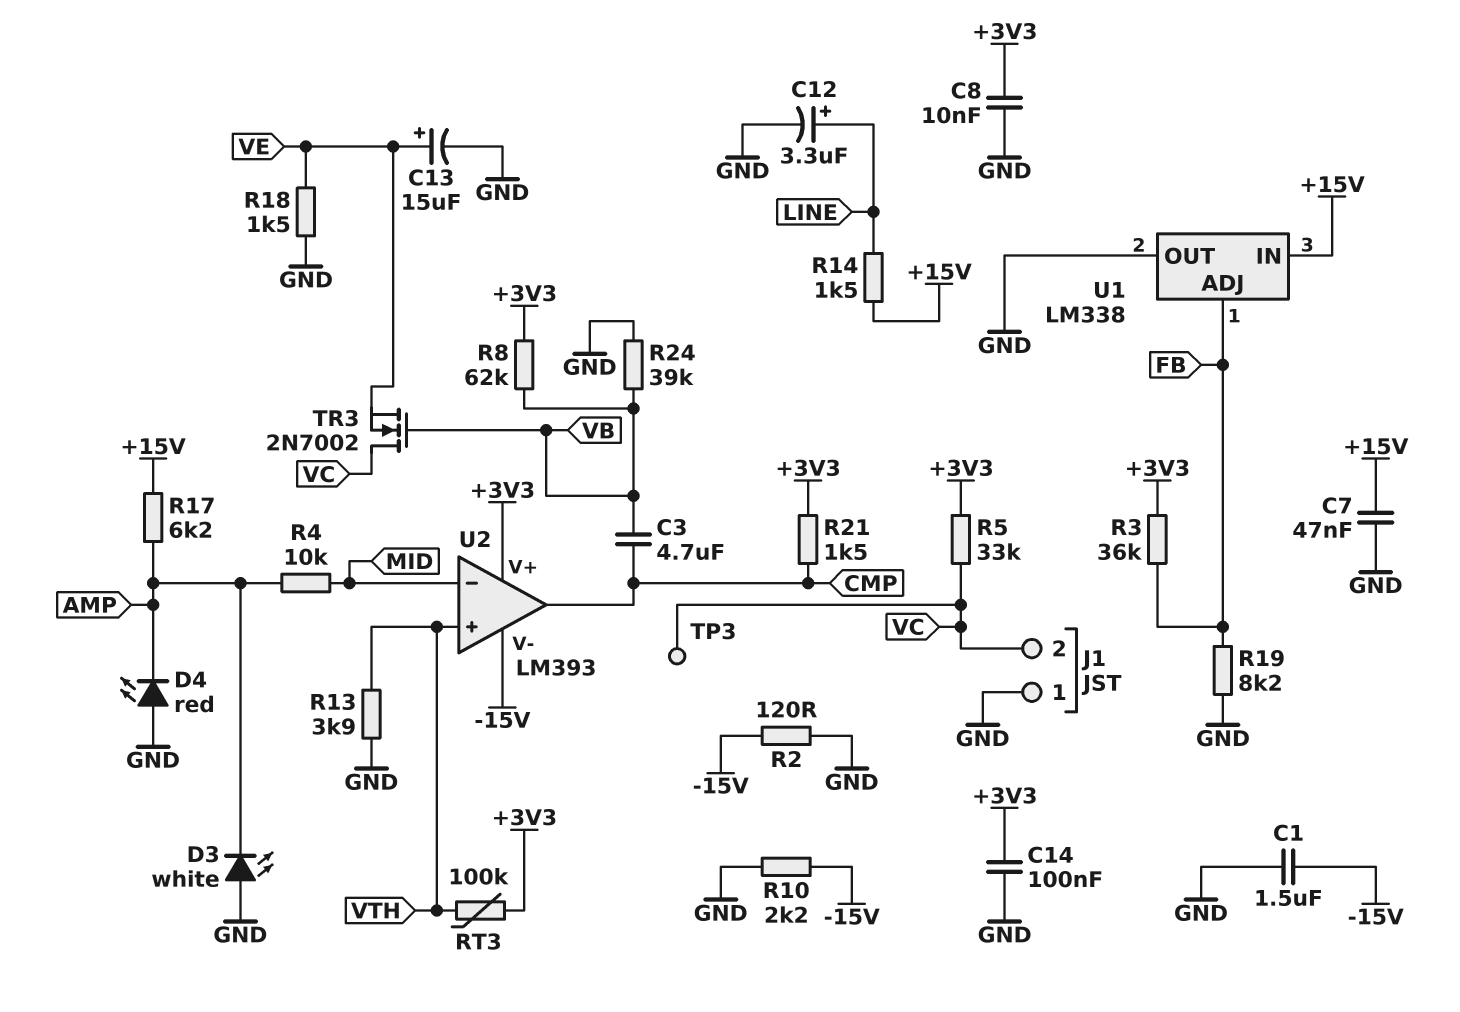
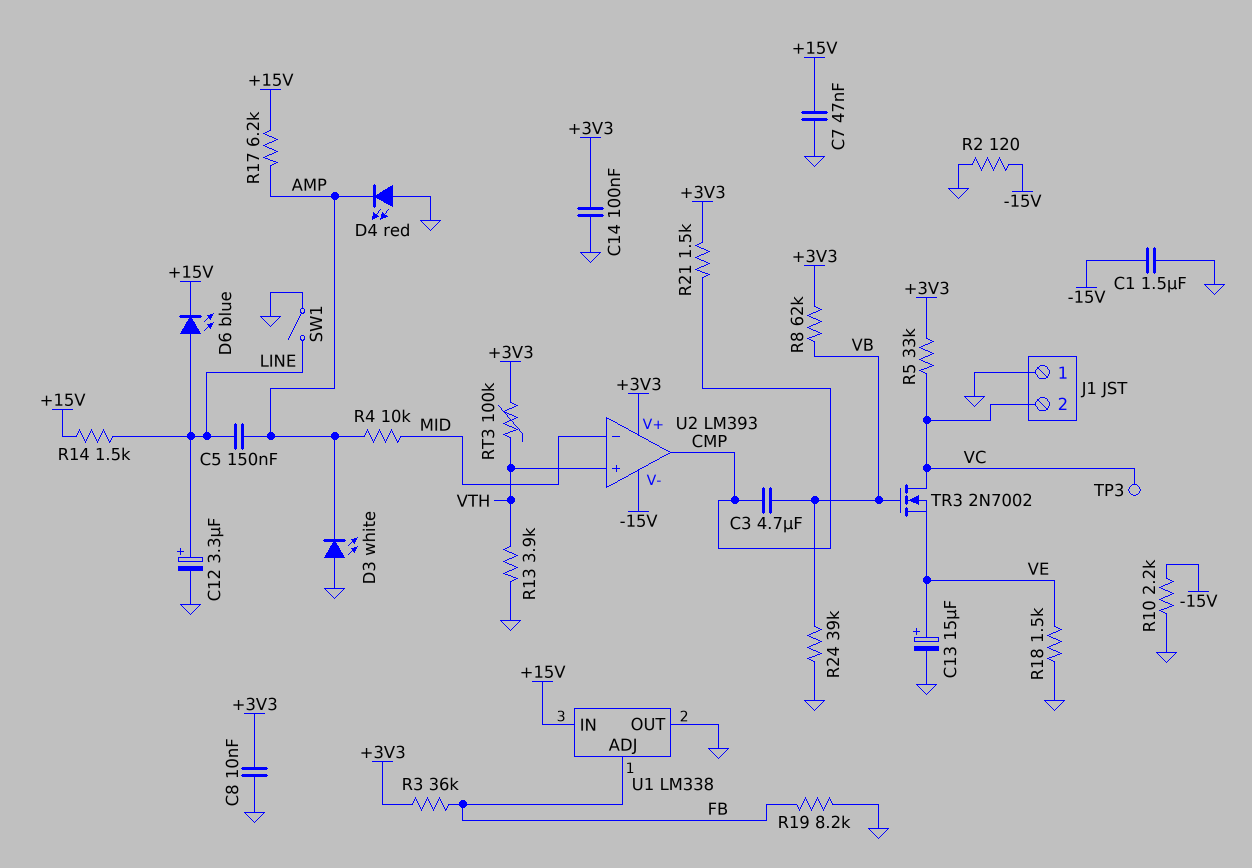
C5: none -> 150nF (AMP, LINE)
D6: none -> LED blue (A LINE, K +15V)
SW1: none -> switch (GND, LINE)

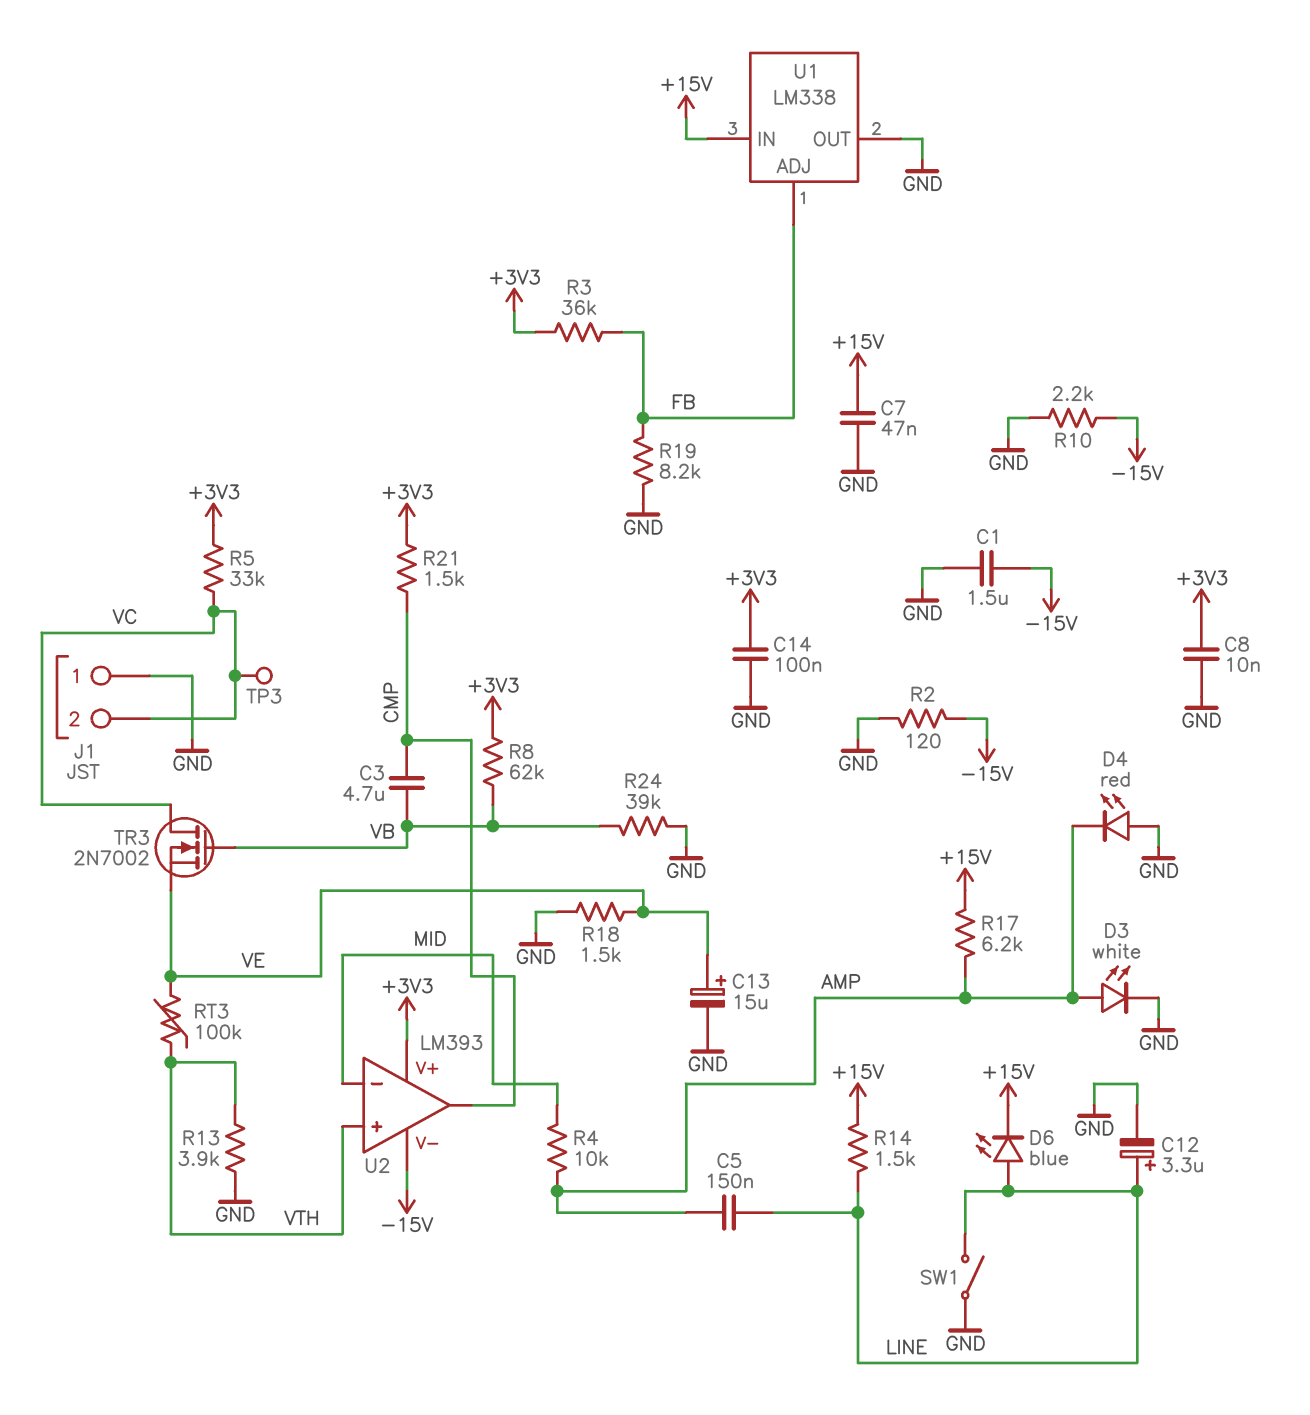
D3: LED white (A GND, K AMP) -> LED white (A AMP, K GND)
RT3: 100k (+3V3, VTH) -> 100k (VE, VTH)

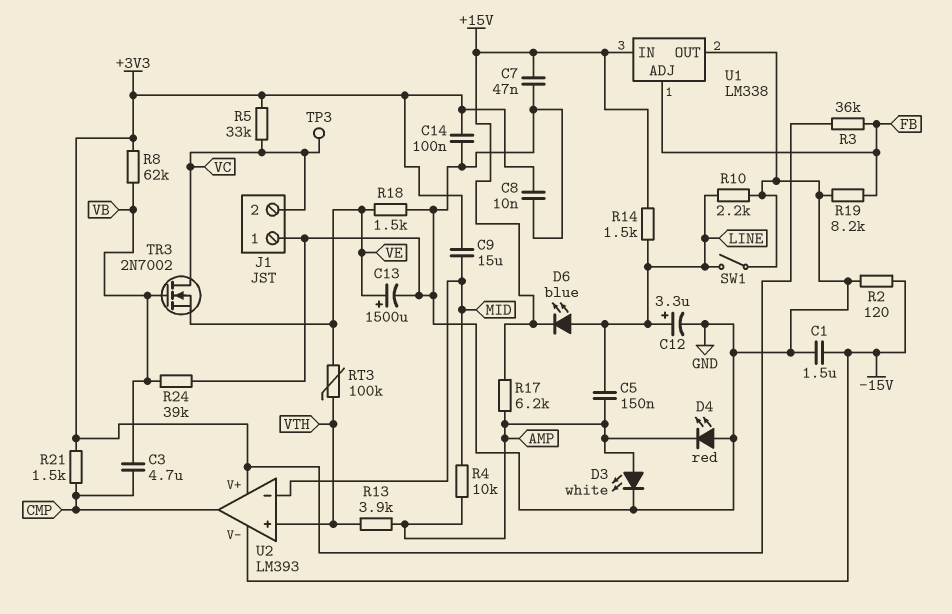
C9: none -> 15uF (+3V3, MID)
C13: 15uF (plus VE, minus GND) -> 1500uF (plus VE, minus GND)
R10: 2.2k (-15V, GND) -> 2.2k (GND, LINE)
R13: 3.9k (GND, VTH) -> 3.9k (AMP, VTH)

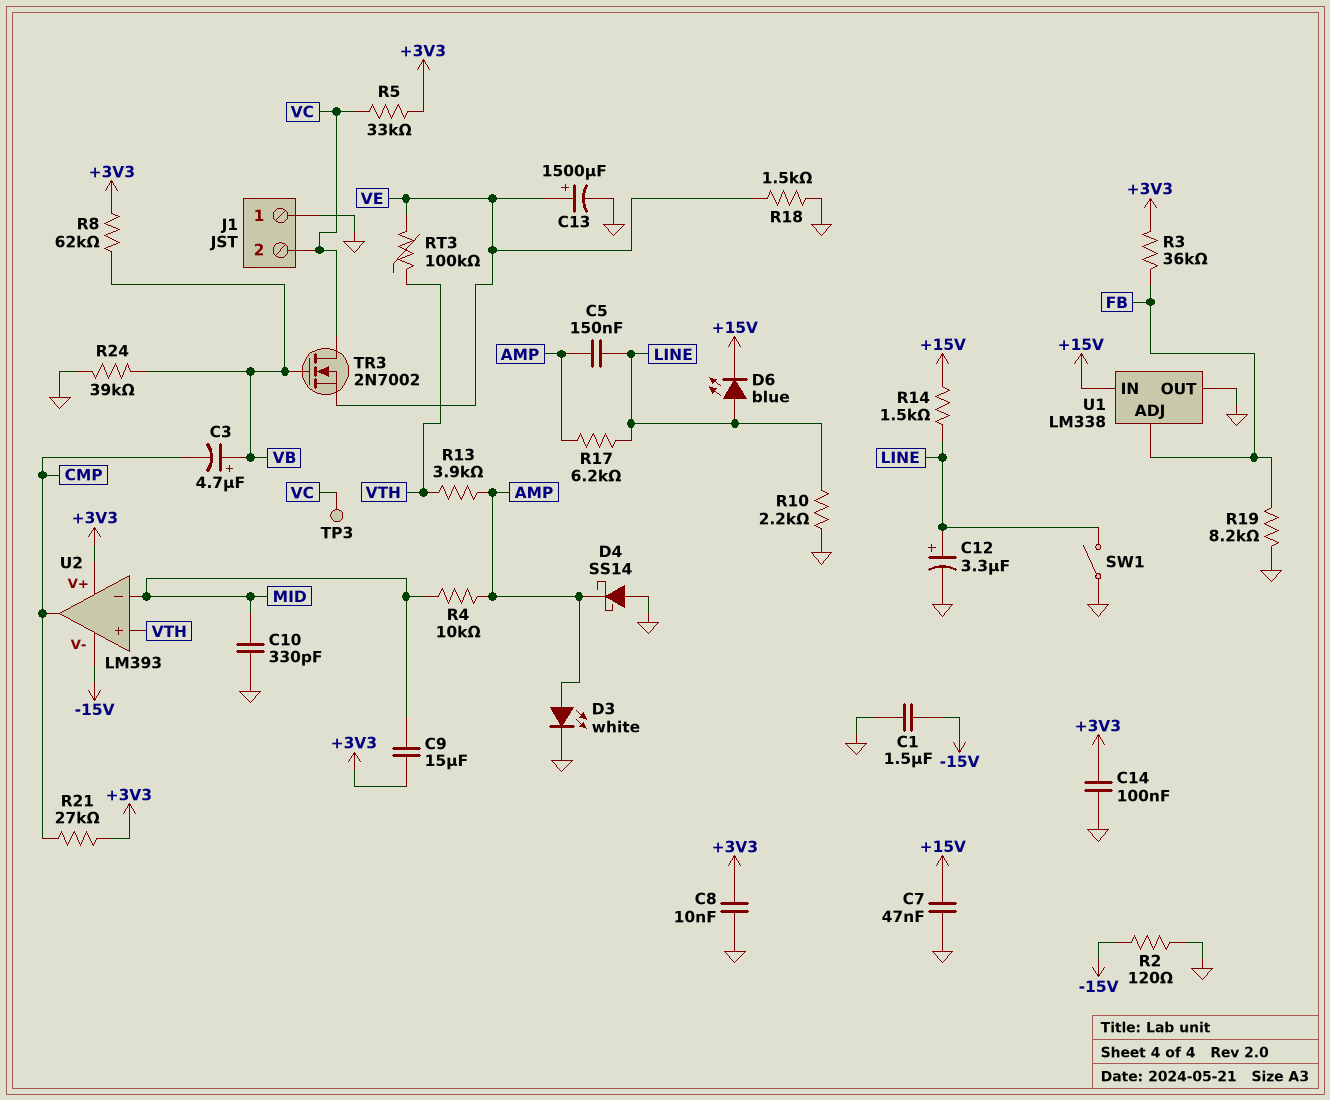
C3: 4.7uF (CMP, VB) -> 4.7uF (plus VB, minus CMP)
C10: none -> 330pF (GND, MID)
D4: LED red (A GND, K AMP) -> schottky SS14 (A GND, K AMP)
R17: 6.2k (+15V, AMP) -> 6.2k (AMP, LINE)
R21: 1.5k (+3V3, CMP) -> 27k (+3V3, CMP)

